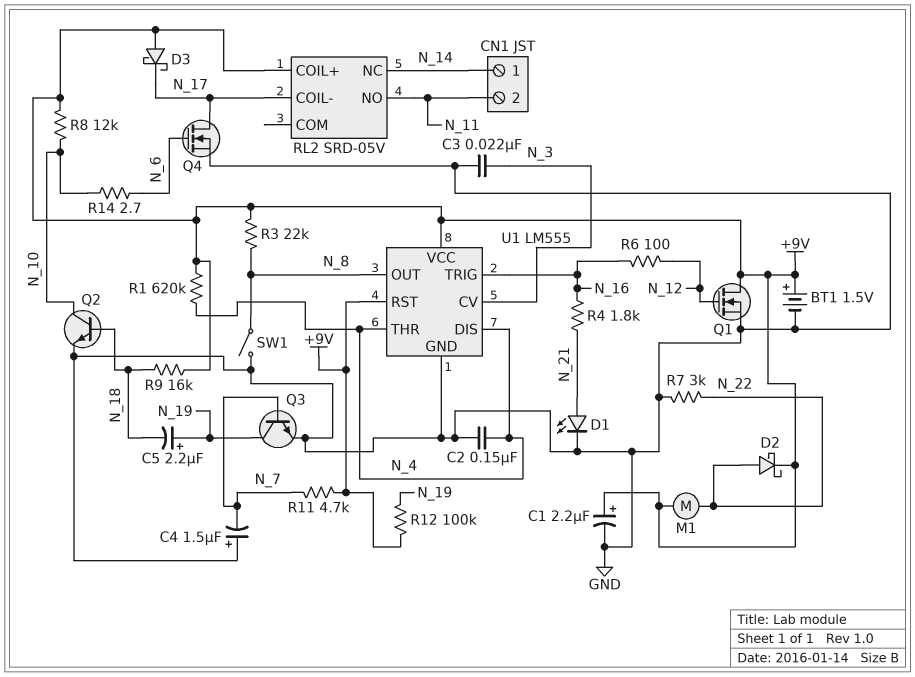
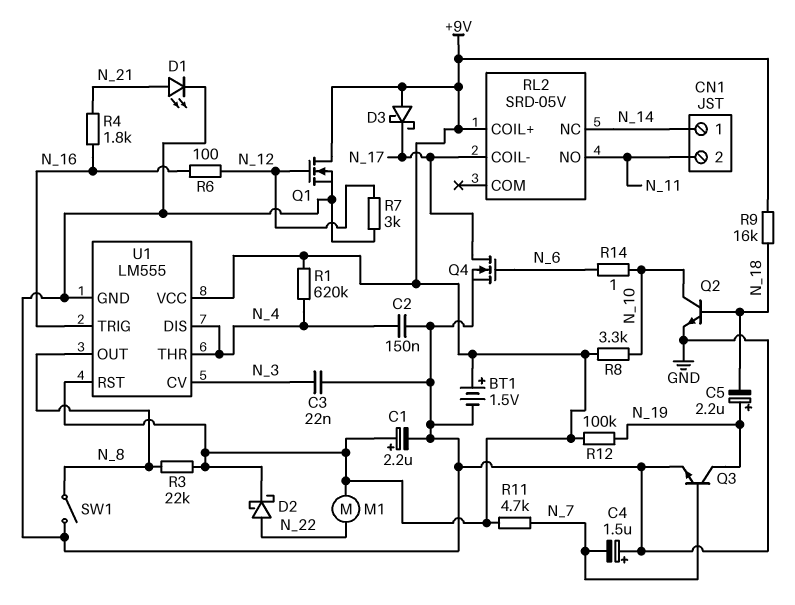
R7: 3k (GND, N_22) -> 3k (GND, N_12)
R8: 12k (+9V, N_10) -> 3.3k (+9V, N_10)
R14: 2.7 (N_6, N_10) -> 1 (N_6, N_10)

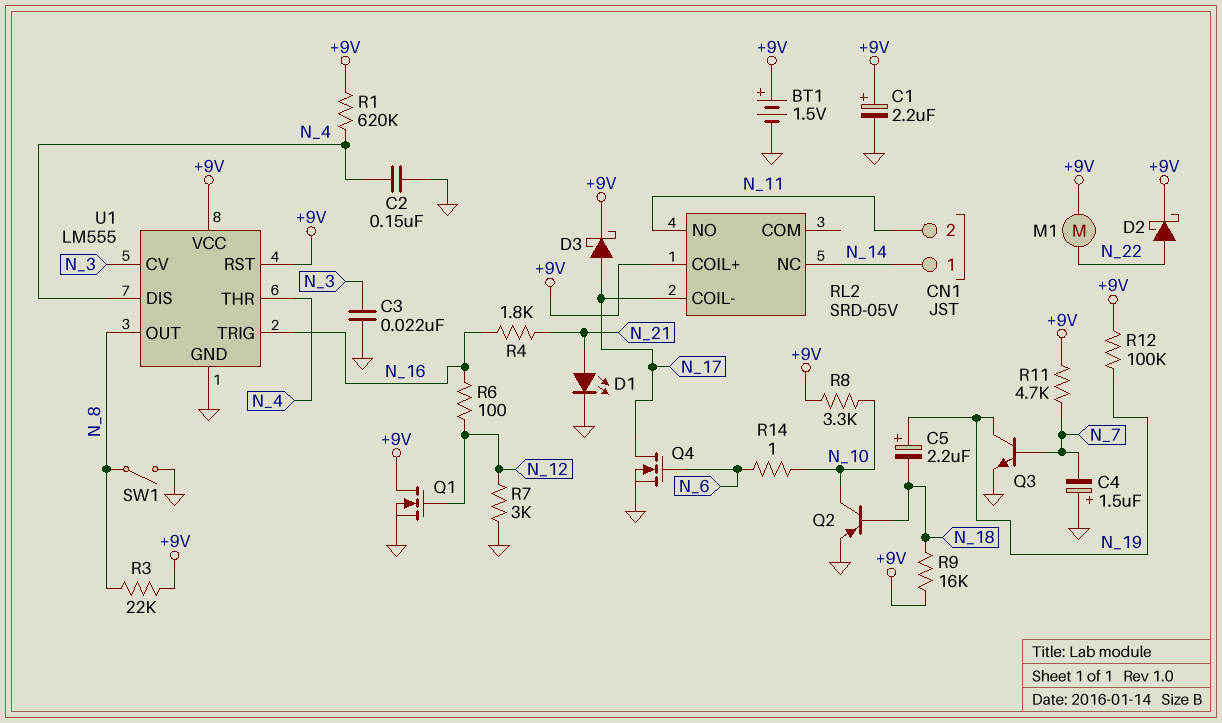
D3: schottky (A +9V, K N_17) -> schottky (A N_17, K +9V)
Q2: NPN (B N_18, C N_10, E GND) -> PNP (B N_18, C N_10, E GND)

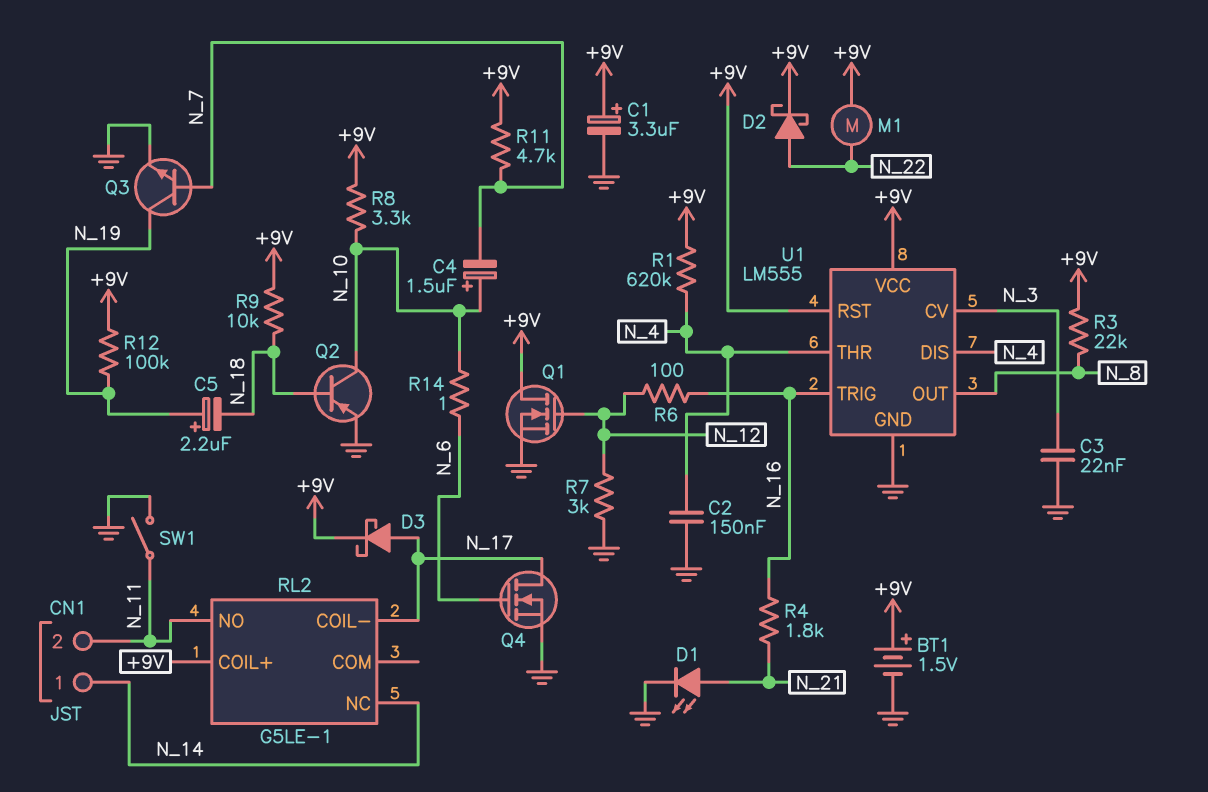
C1: 2.2uF (plus +9V, minus GND) -> 3.3uF (plus +9V, minus GND)
C4: 1.5uF (plus GND, minus N_7) -> 1.5uF (plus N_10, minus N_7)
R9: 16k (+9V, N_18) -> 10k (+9V, N_18)
RL2: SRD-05V -> G5LE-1
SW1: switch (GND, N_8) -> switch (GND, N_11)

